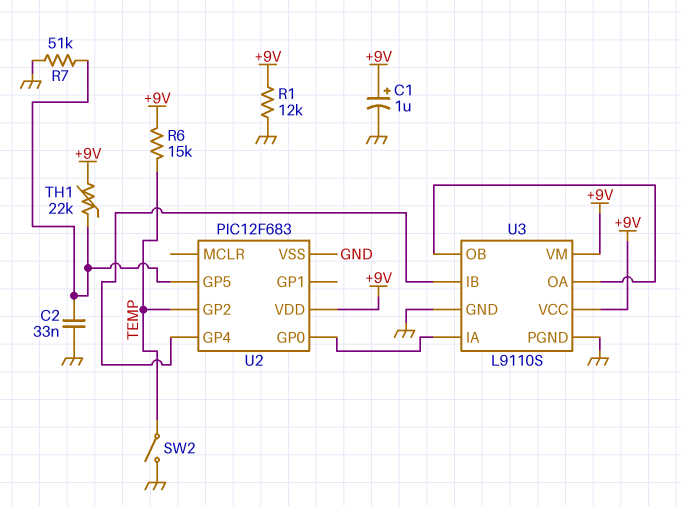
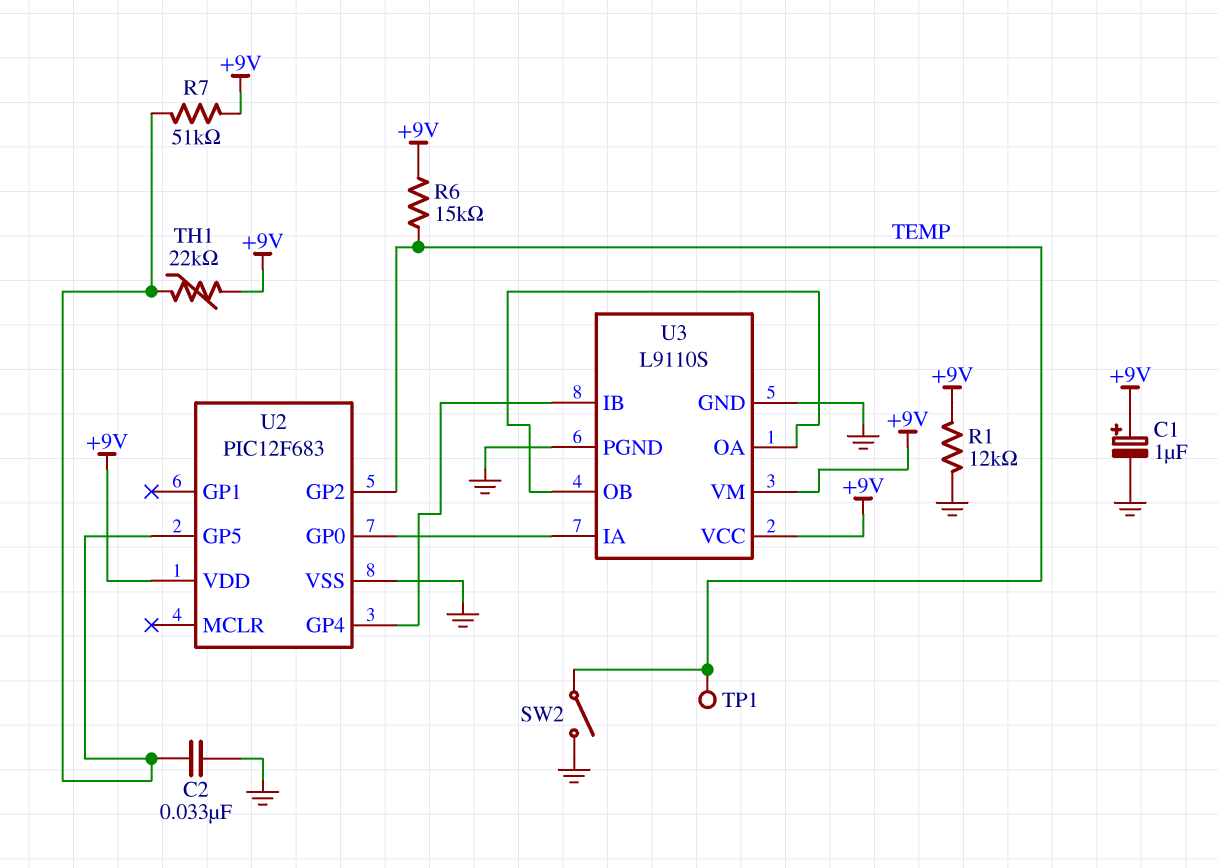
R7: 51k (GND, U2/GP5) -> 51k (+9V, U2/GP5)
TP1: none -> test point (TEMP)

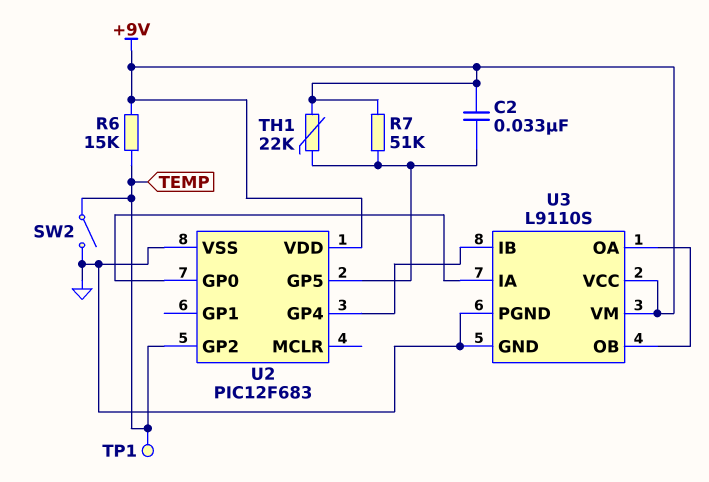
C1: 1uF (plus +9V, minus GND) -> none
C2: 33nF (GND, U2/GP5) -> 33nF (+9V, U2/GP5)
R1: 12k (+9V, GND) -> none

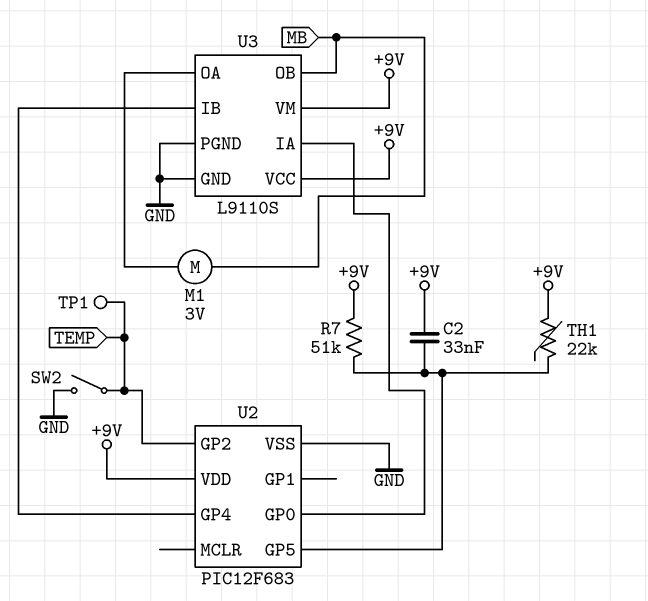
M1: none -> motor 3V (MB, U3/OA)
R6: 15k (+9V, TEMP) -> none
U3 pin OB: U3/OA -> MB

